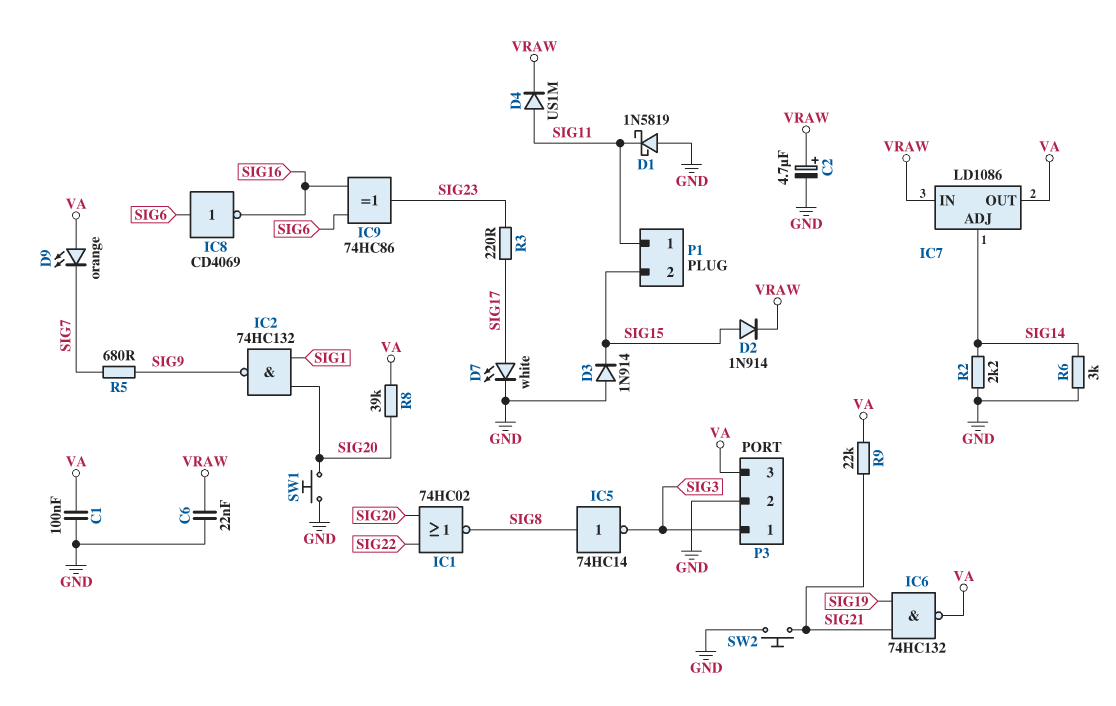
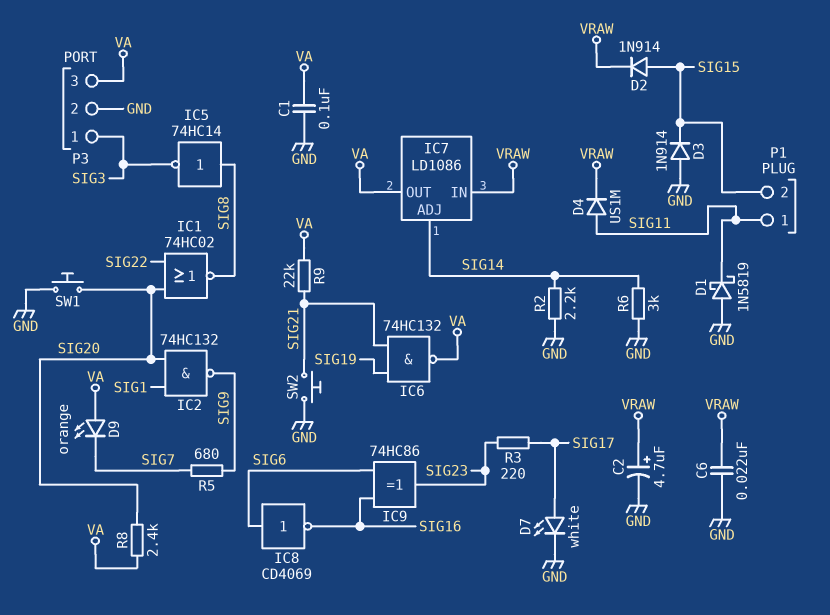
R8: 39k (SIG20, VA) -> 2.4k (SIG20, VA)

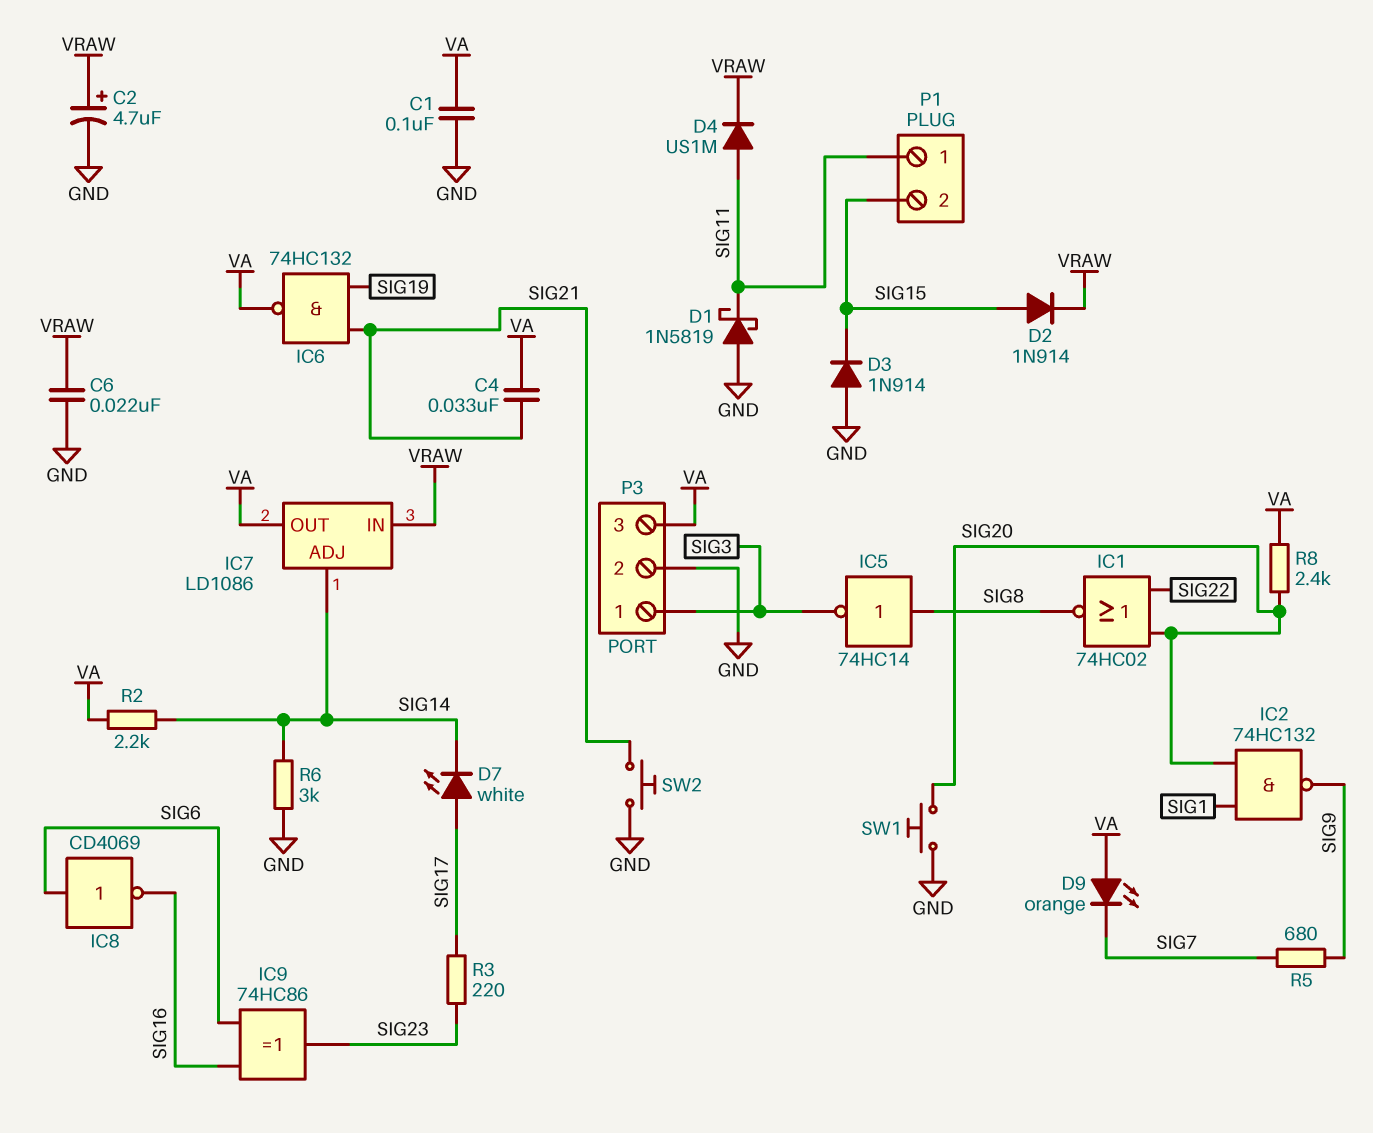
C4: none -> 33nF (SIG21, VA)
D7: LED white (A SIG17, K GND) -> LED white (A SIG17, K SIG14)
R2: 2.2k (GND, SIG14) -> 2.2k (SIG14, VA)
R9: 22k (SIG21, VA) -> none

